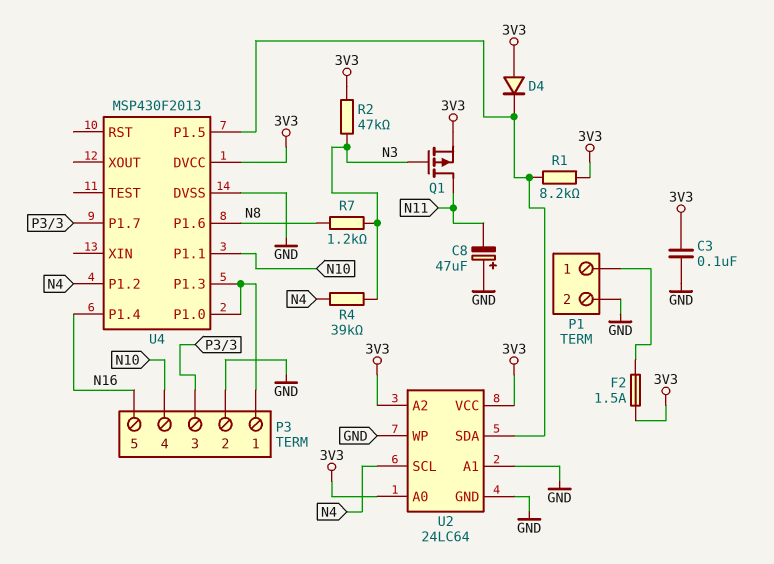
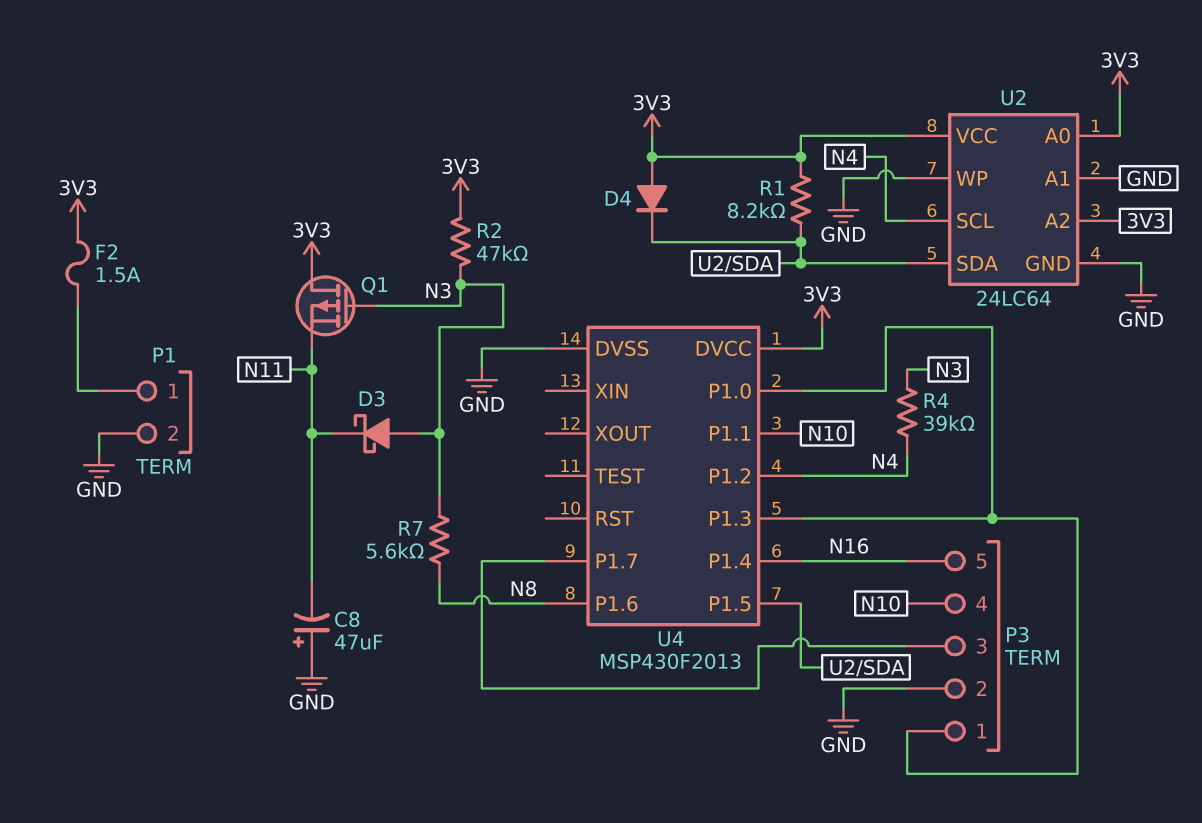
C3: 100nF (3V3, GND) -> none
D3: none -> schottky (A N3, K N11)
Q1: PMOS (G N3, D N11, S 3V3) -> PMOS (G N3, D 3V3, S N11)
R7: 1.2k (N3, N8) -> 5.6k (N3, N8)

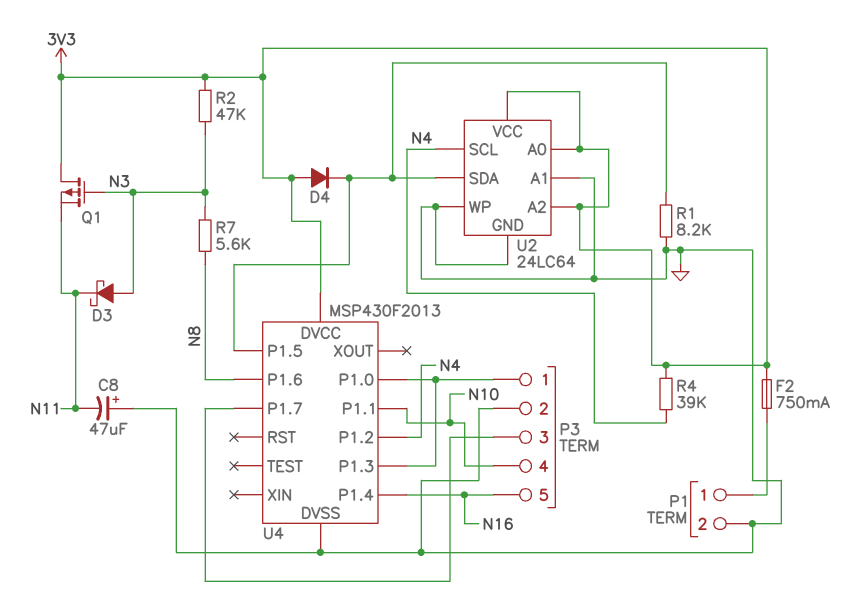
F2: 1.5A (3V3, P1/1) -> 750mA (3V3, P1/1)
R1: 8.2k (3V3, U2/SDA) -> 8.2k (GND, U2/SDA)
R4: 39k (N3, N4) -> 39k (3V3, N4)

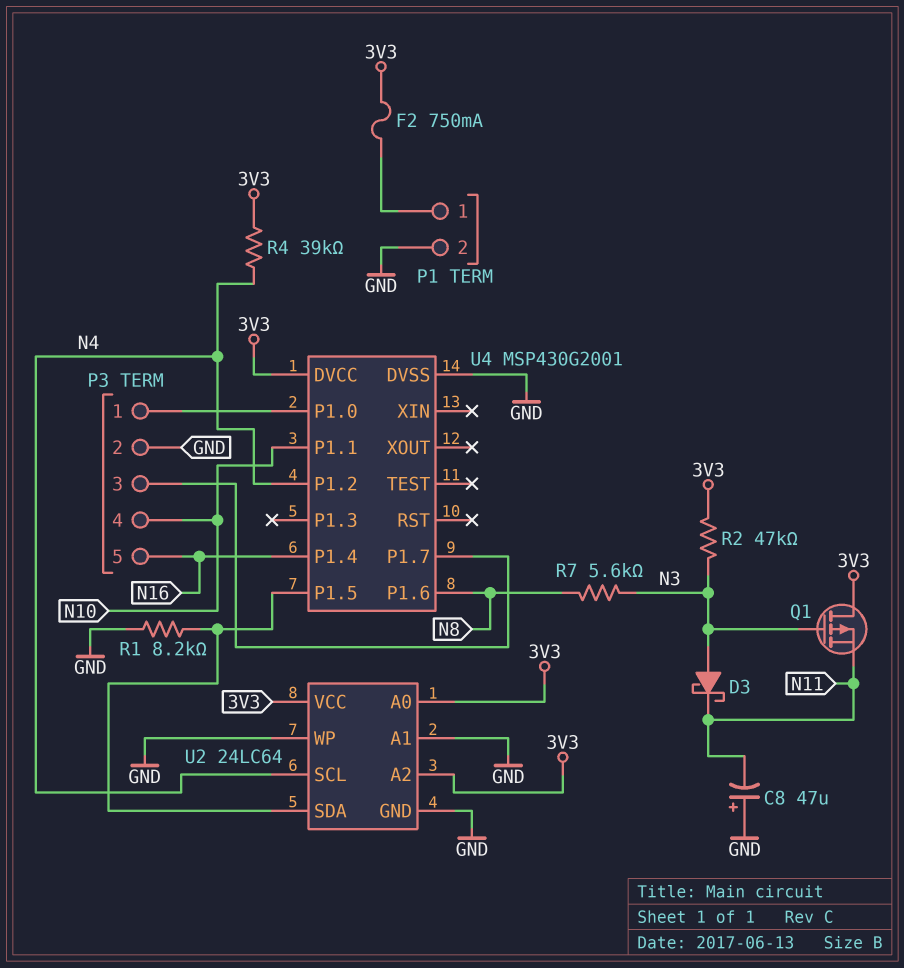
D4: diode (A 3V3, K U2/SDA) -> none
U4: MSP430F2013 -> MSP430G2001
U4 pin P1.3: P3/1 -> none

